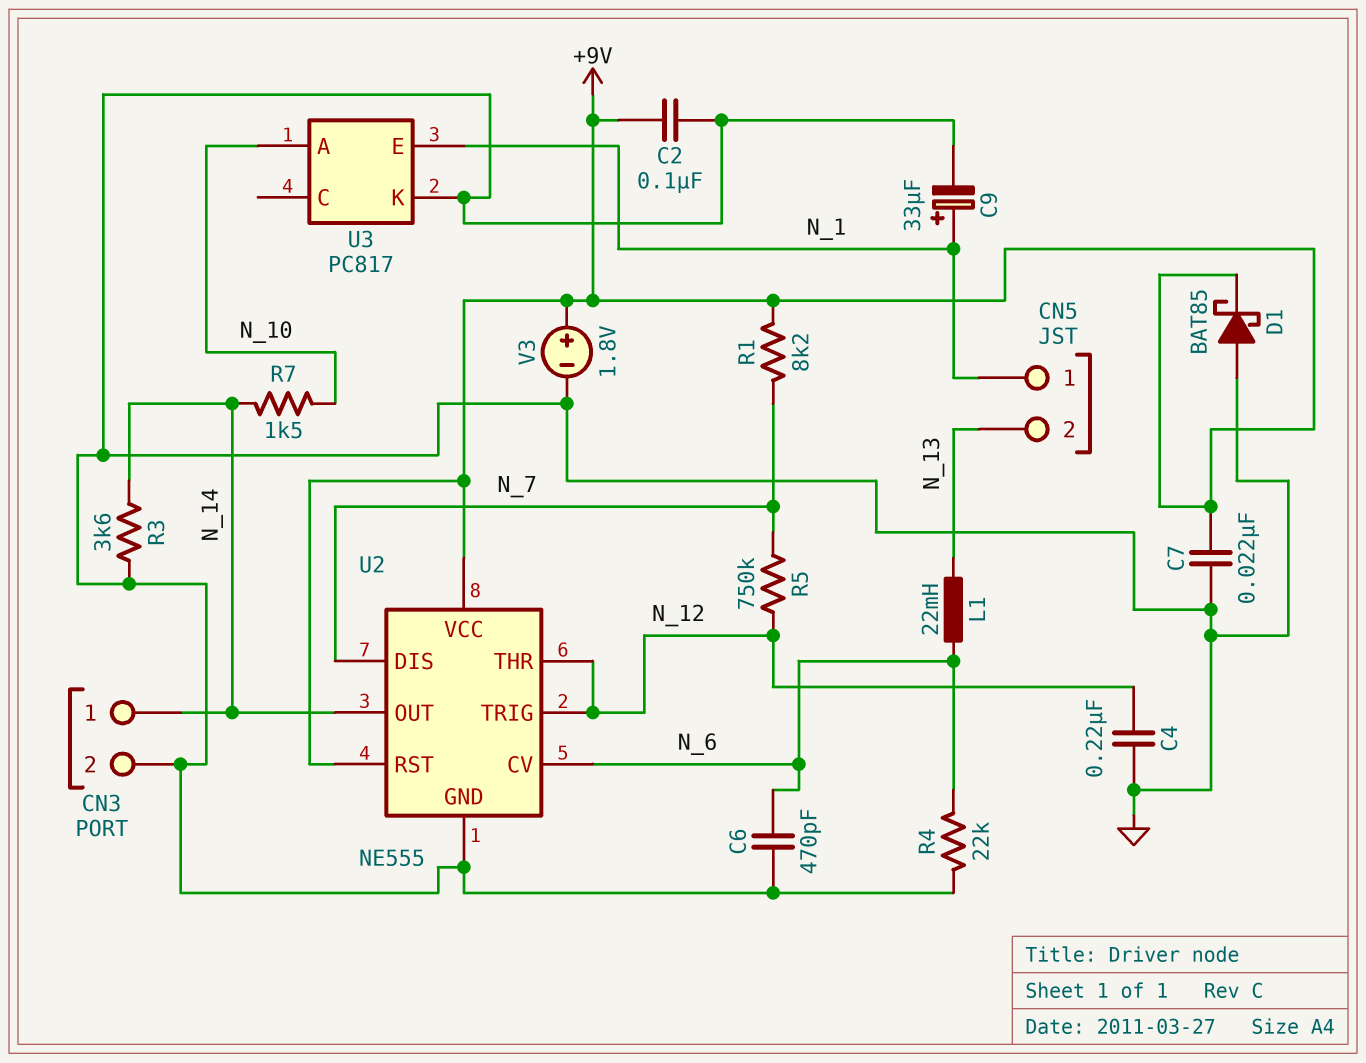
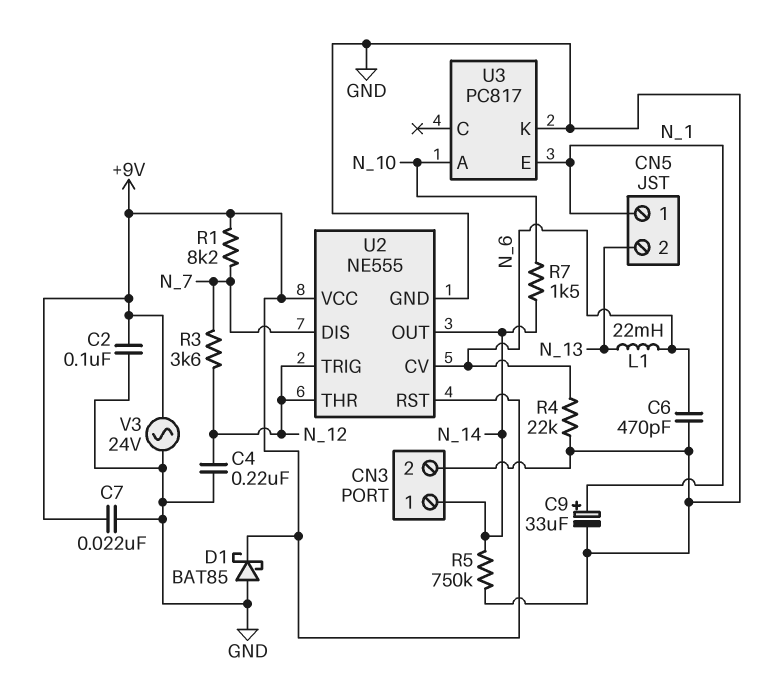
R3: 3.6k (GND, N_14) -> 3.6k (N_7, N_12)
R5: 750k (N_7, N_12) -> 750k (GND, N_14)
V3: 1.8V (plus +9V, minus GND) -> AC 24V (+9V, GND)

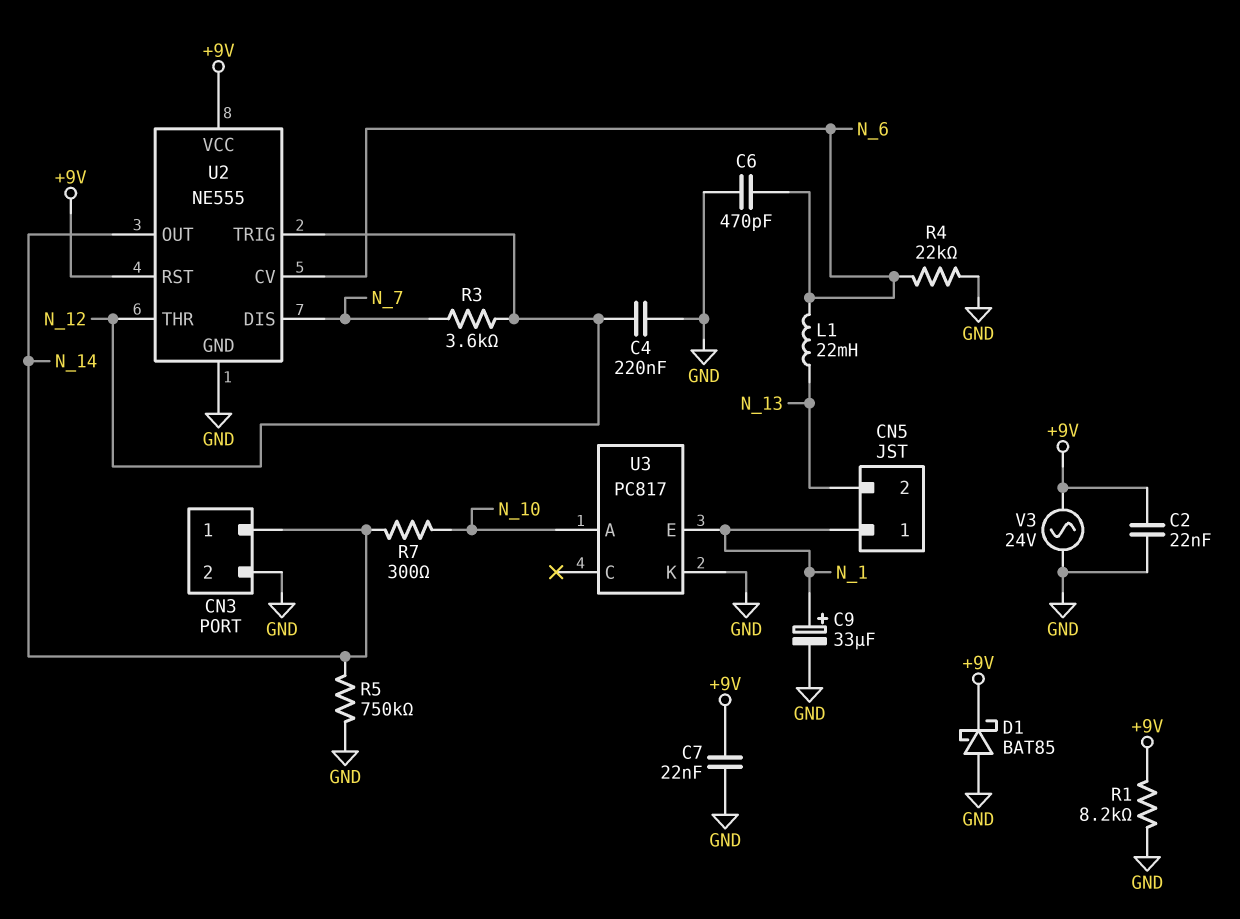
C2: 100nF (+9V, GND) -> 22nF (+9V, GND)
R1: 8.2k (+9V, N_7) -> 8.2k (+9V, GND)
R7: 1.5k (N_10, N_14) -> 300 (N_10, N_14)

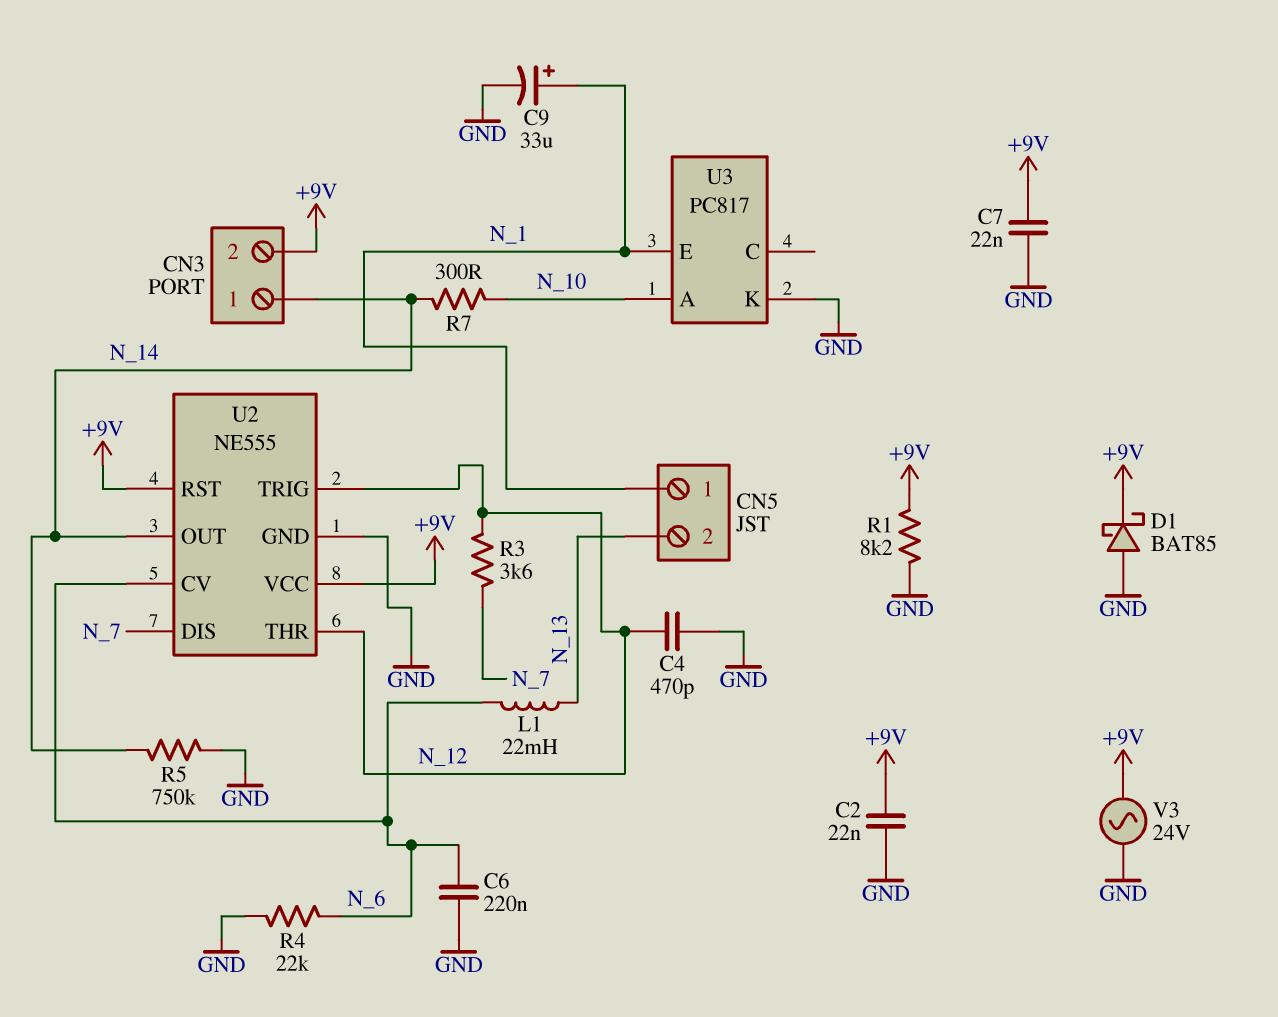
C4: 220nF (GND, N_12) -> 470pF (GND, N_12)
C6: 470pF (GND, N_6) -> 220nF (GND, N_6)
CN3 pin 2: GND -> +9V

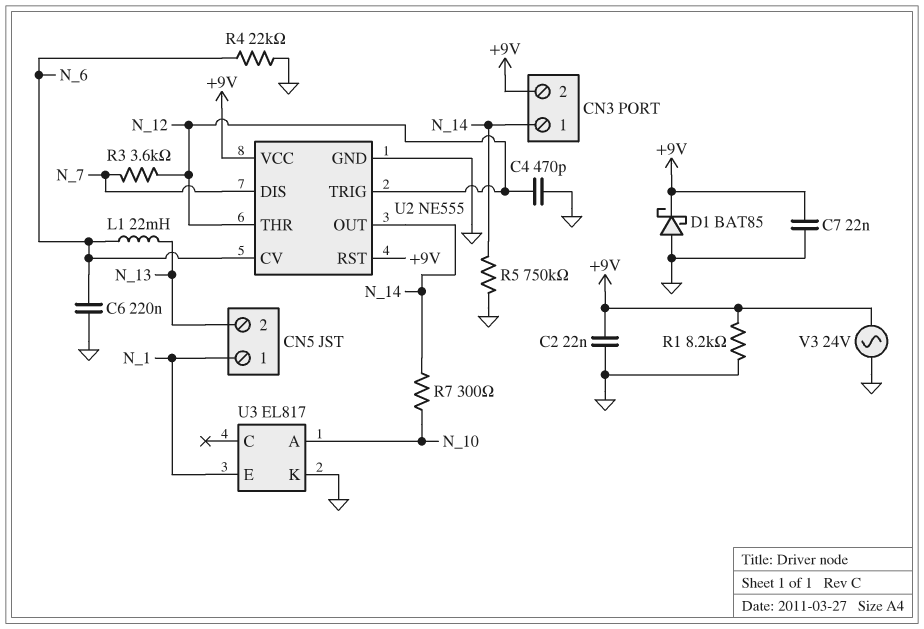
C9: 33uF (plus N_1, minus GND) -> none
U3: PC817 -> EL817

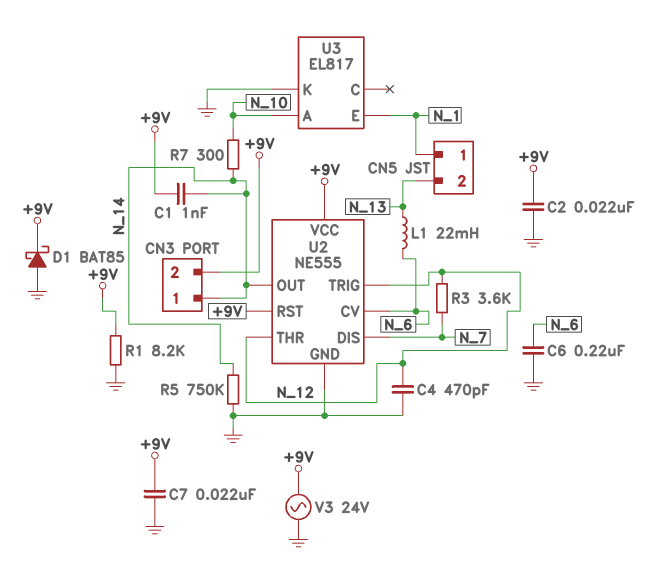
C1: none -> 1nF (+9V, N_14)
R4: 22k (GND, N_6) -> none

